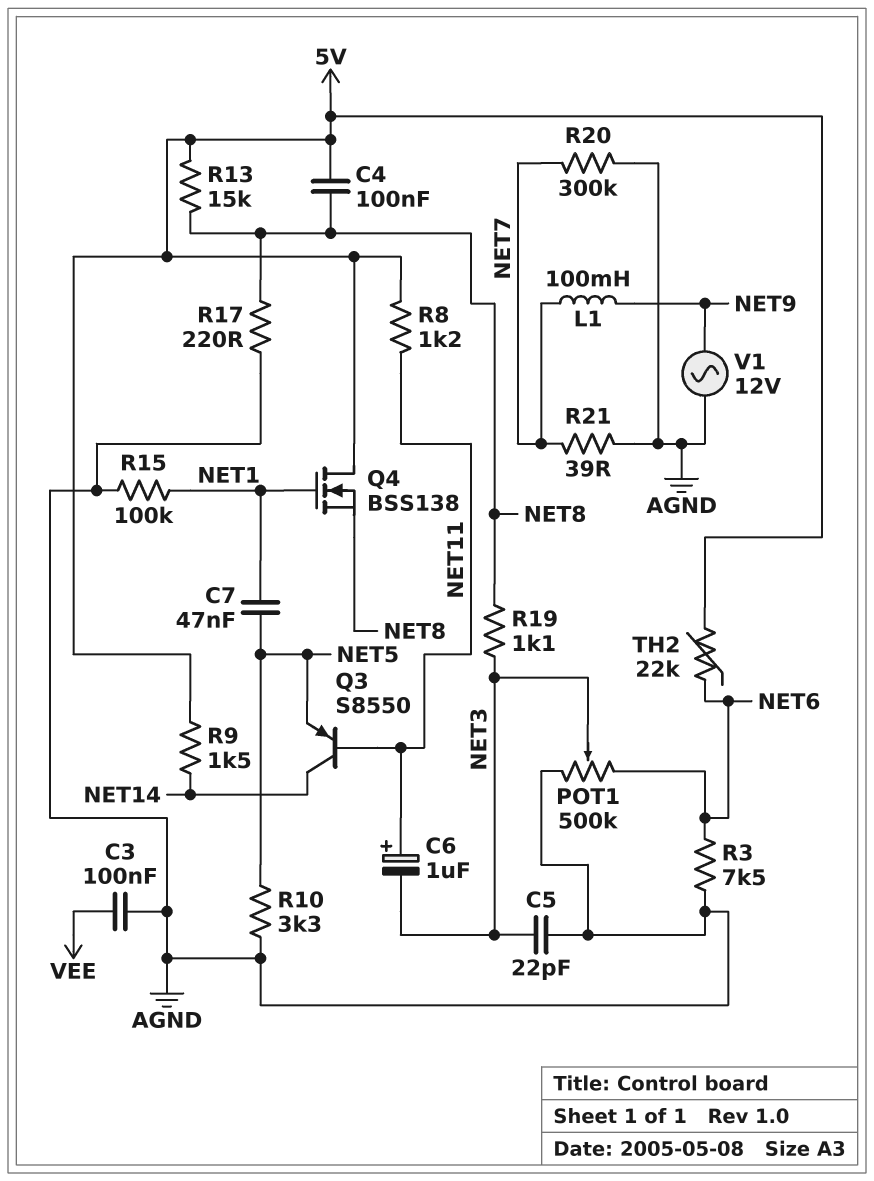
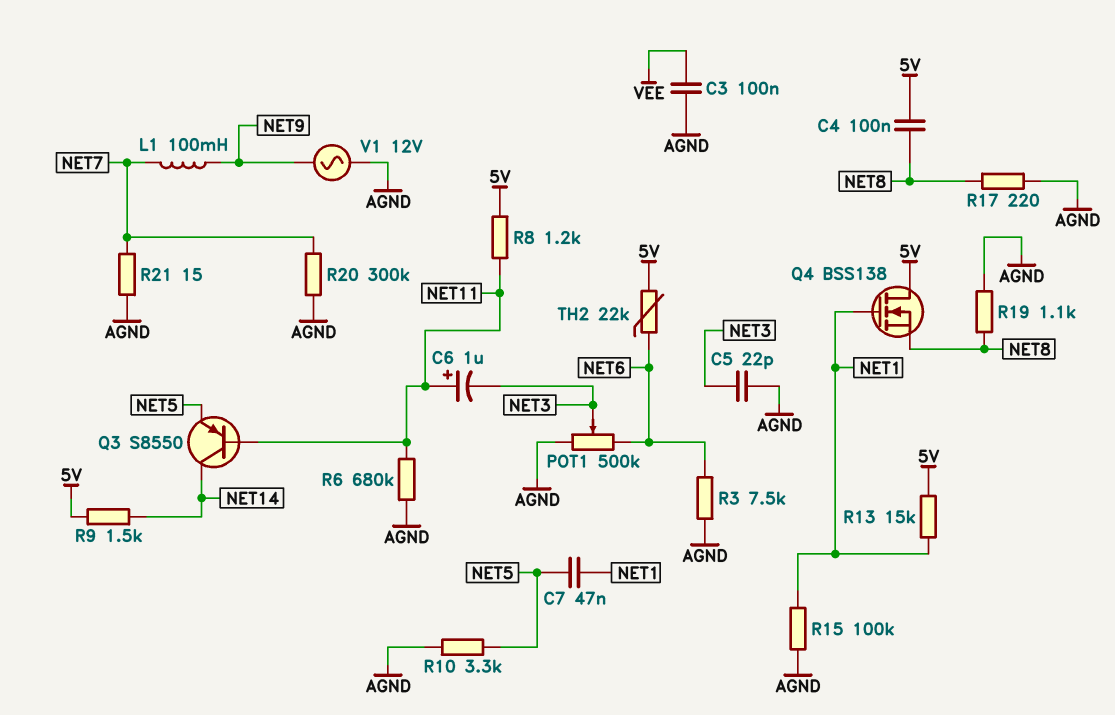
R6: none -> 680k (AGND, NET11)
R13: 15k (5V, NET8) -> 15k (5V, NET1)
R19: 1.1k (NET3, NET8) -> 1.1k (AGND, NET8)
R21: 39 (AGND, NET7) -> 15 (AGND, NET7)

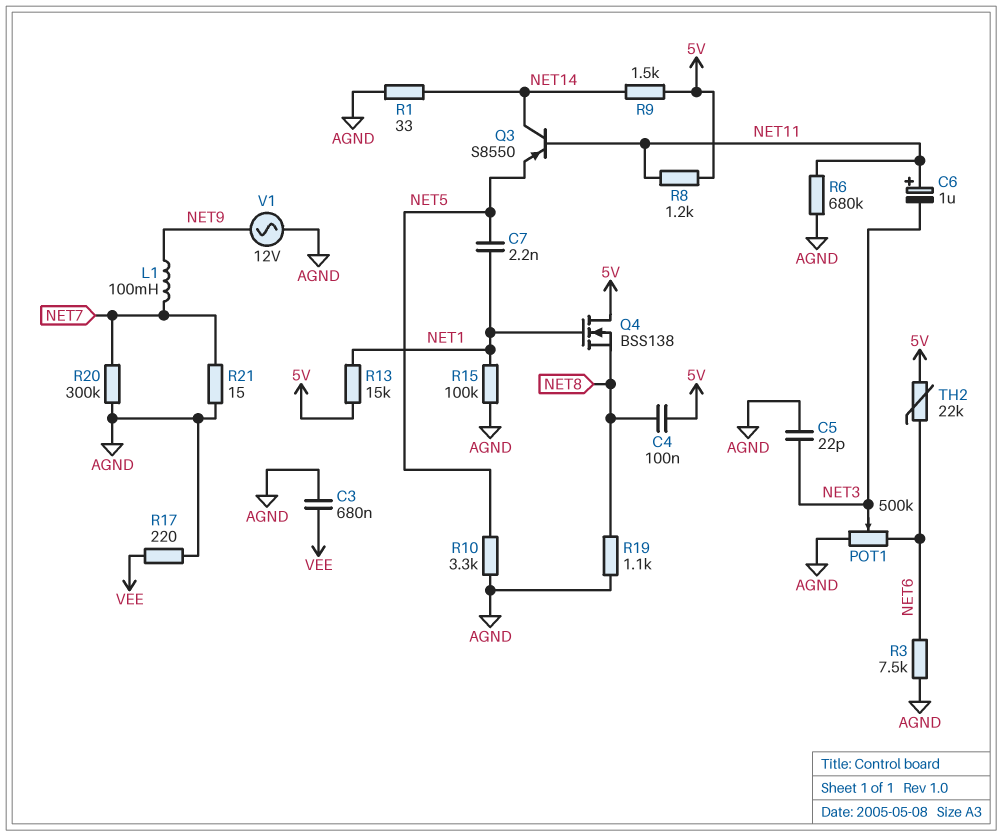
C3: 100nF (AGND, VEE) -> 680nF (AGND, VEE)
C7: 47nF (NET1, NET5) -> 2.2nF (NET1, NET5)
R1: none -> 33 (AGND, NET14)
R17: 220 (AGND, NET8) -> 220 (AGND, VEE)

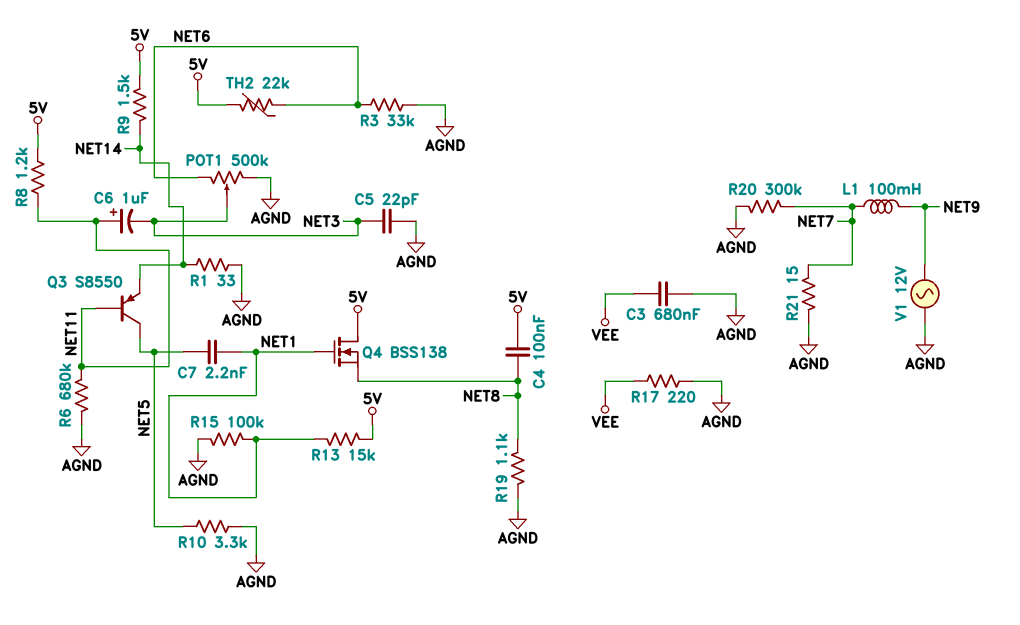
Q3: PNP S8550 (B NET11, C NET14, E NET5) -> PNP S8550 (B NET11, C NET5, E NET14)
R3: 7.5k (AGND, NET6) -> 33k (AGND, NET6)

